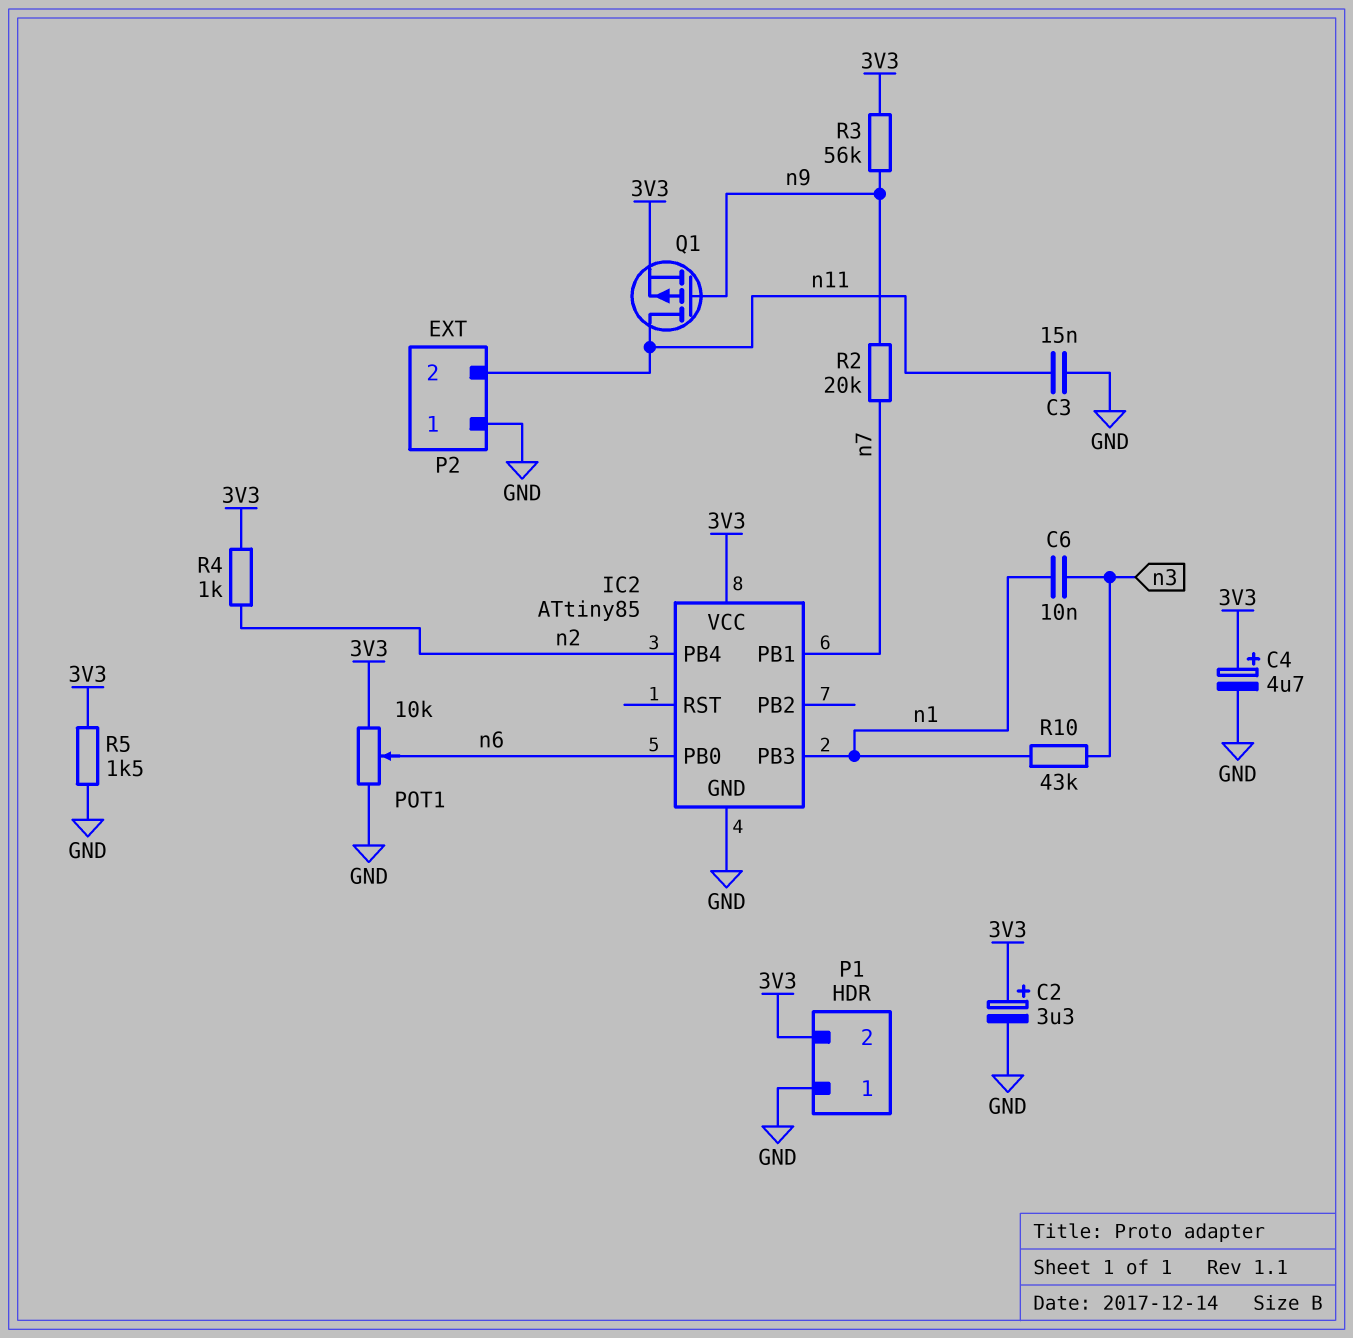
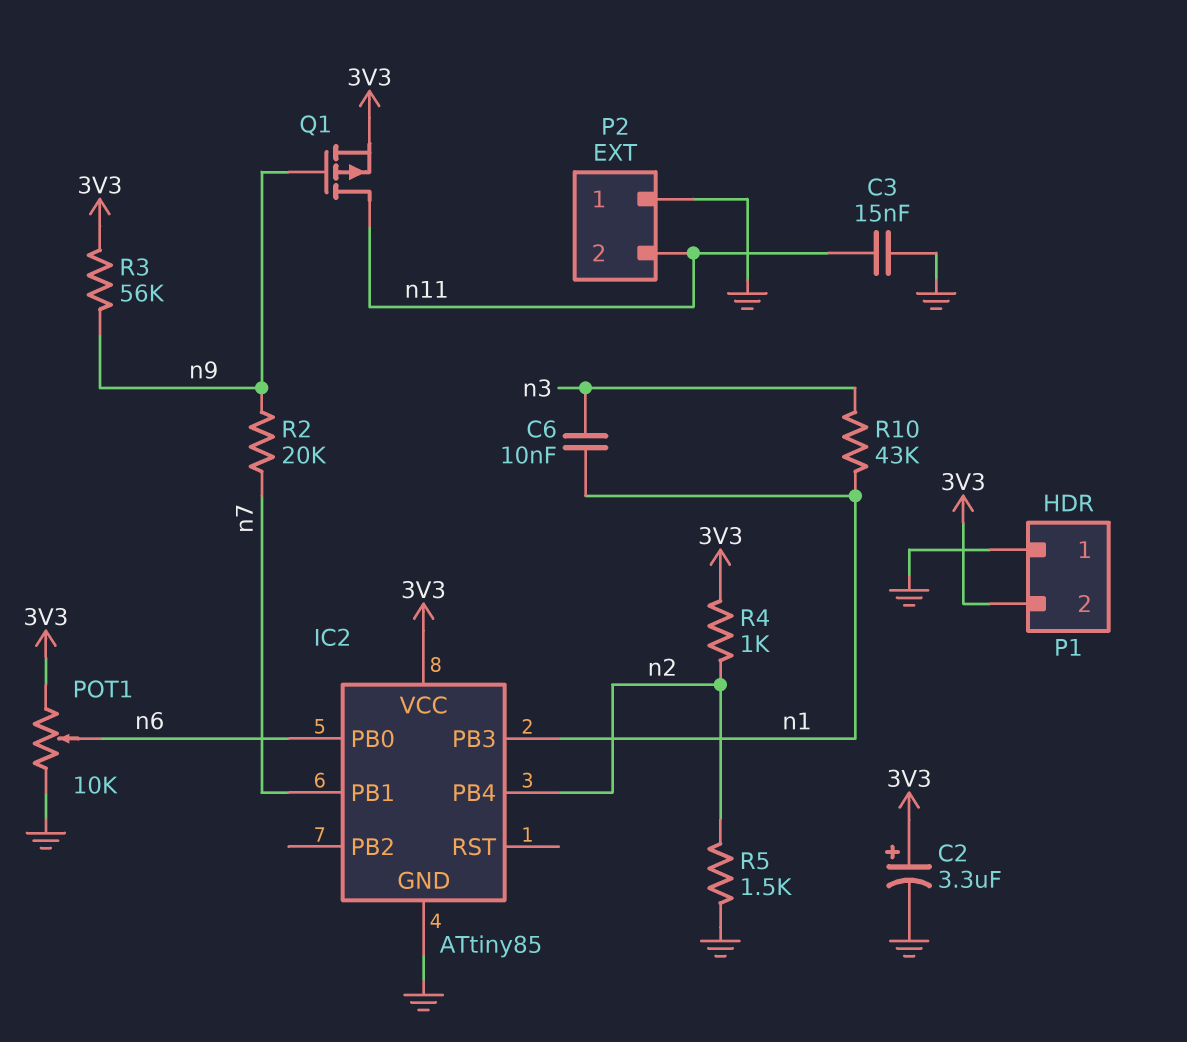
C4: 4.7uF (plus 3V3, minus GND) -> none
R5: 1.5k (3V3, GND) -> 1.5k (GND, n2)

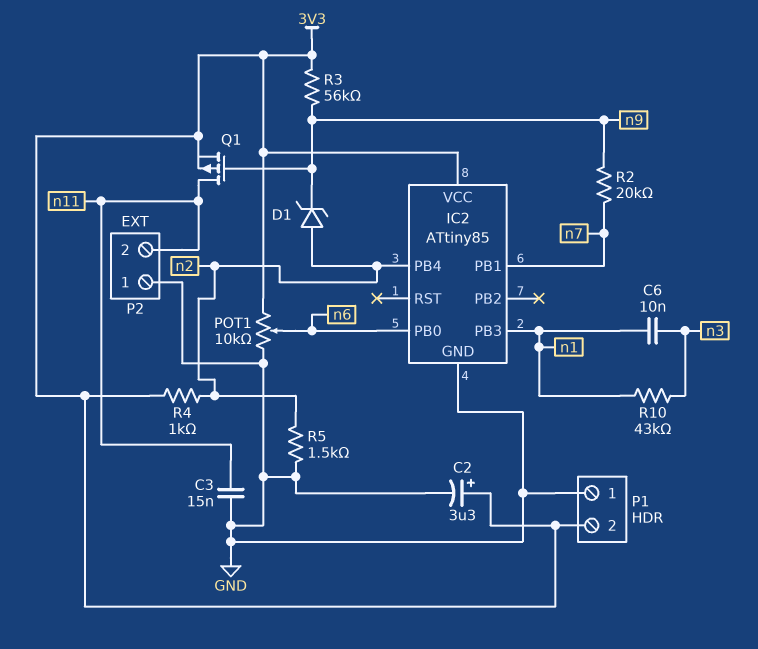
D1: none -> zener (A n2, K n9)

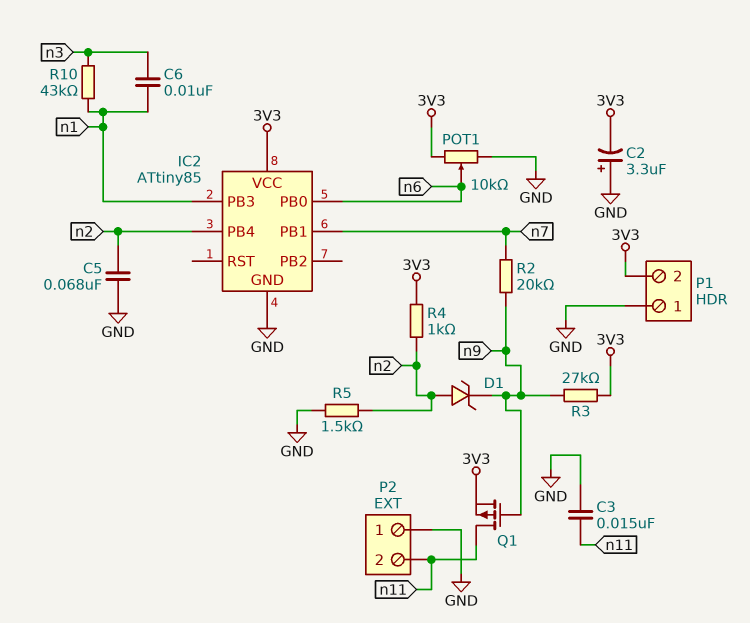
C2: 3.3uF (plus 3V3, minus GND) -> 3.3uF (plus GND, minus 3V3)
C5: none -> 68nF (GND, n2)
R3: 56k (3V3, n9) -> 27k (3V3, n9)

